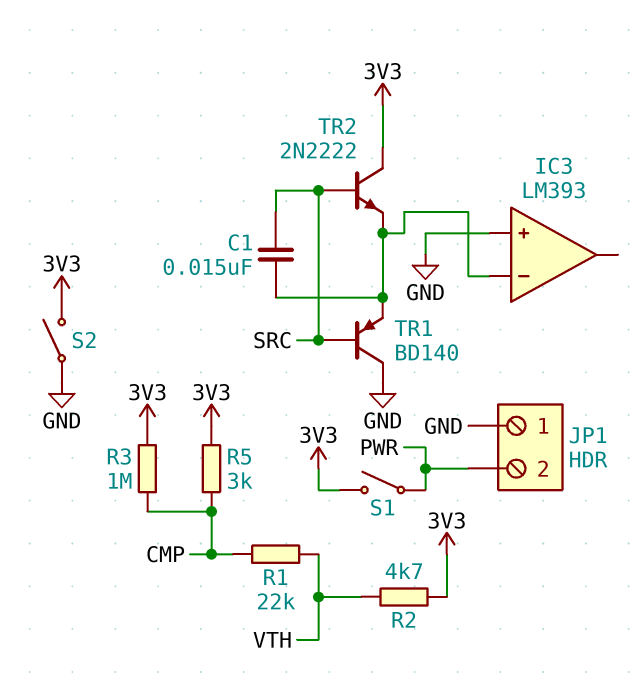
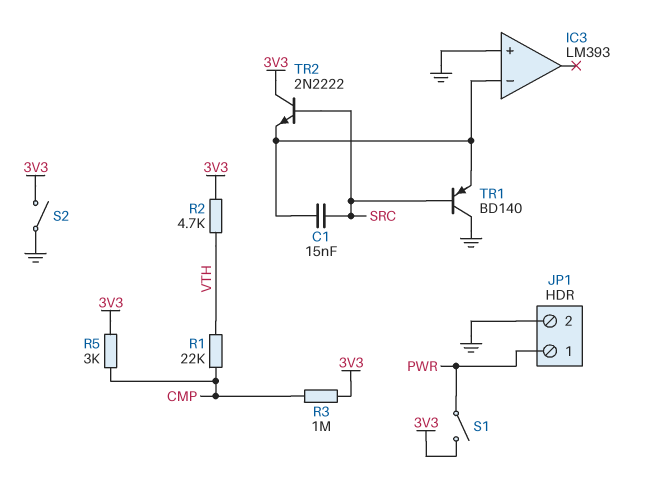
JP1 pin 1: GND -> PWR
JP1 pin 2: PWR -> GND

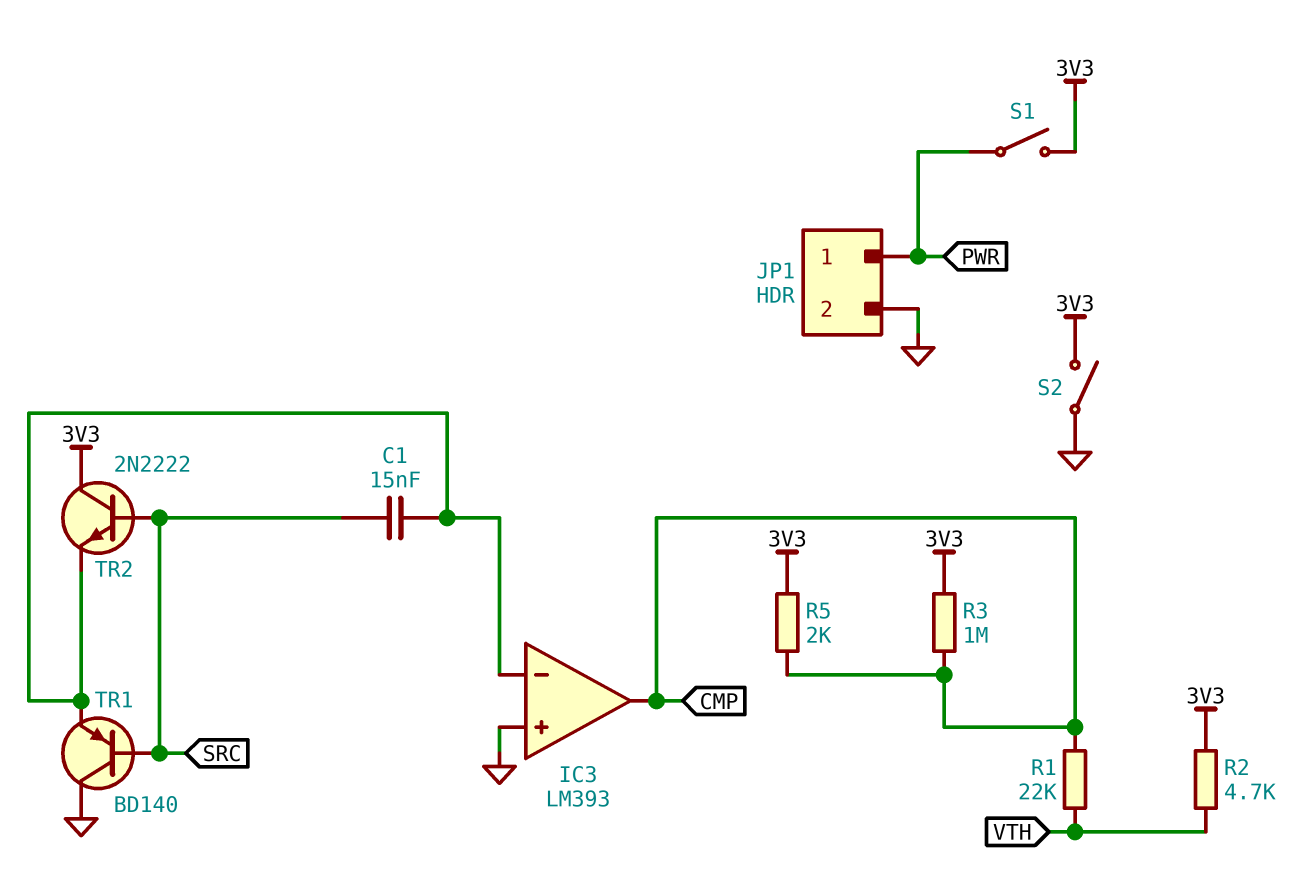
IC3 pin out: none -> CMP
R5: 3k (3V3, CMP) -> 2k (3V3, CMP)

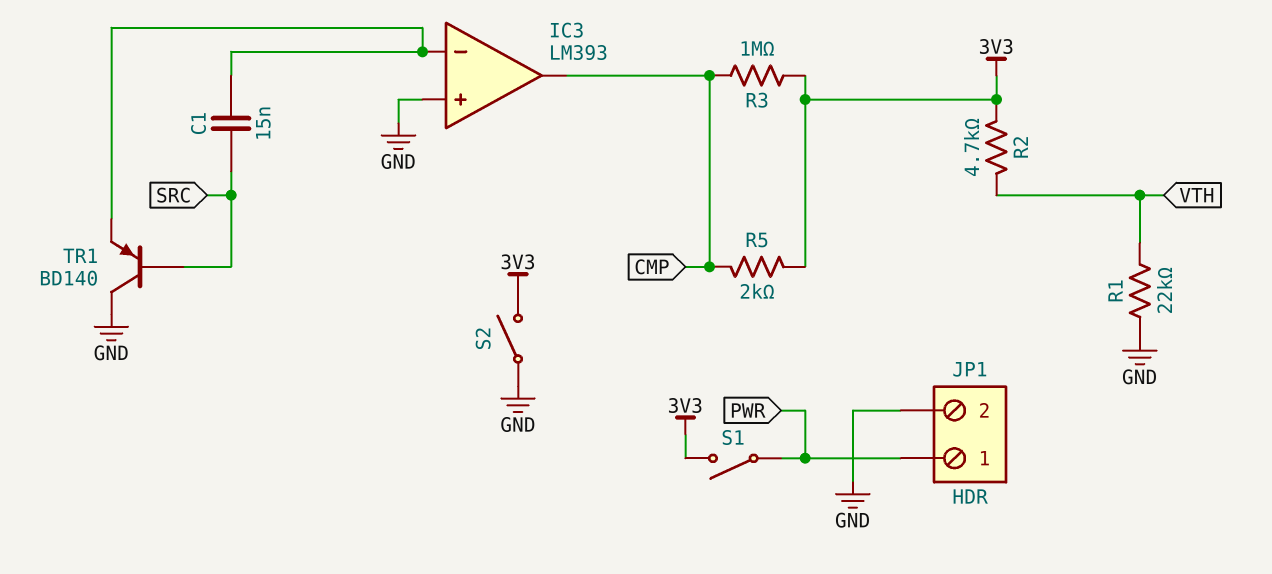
R1: 22k (CMP, VTH) -> 22k (GND, VTH)
TR2: NPN 2N2222 (B SRC, C 3V3, E IC3/in-) -> none

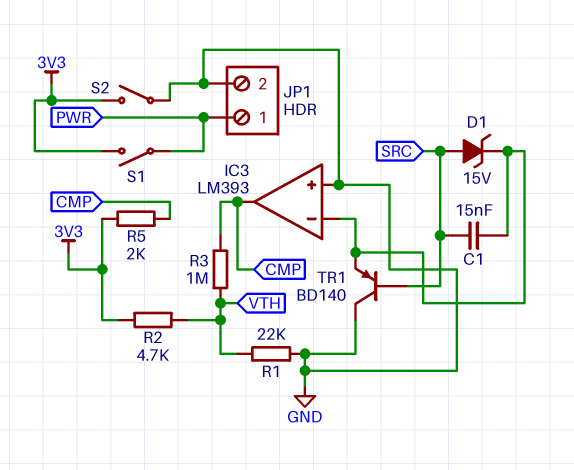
D1: none -> zener 15V (A SRC, K IC3/in-)
R3: 1M (3V3, CMP) -> 1M (CMP, VTH)

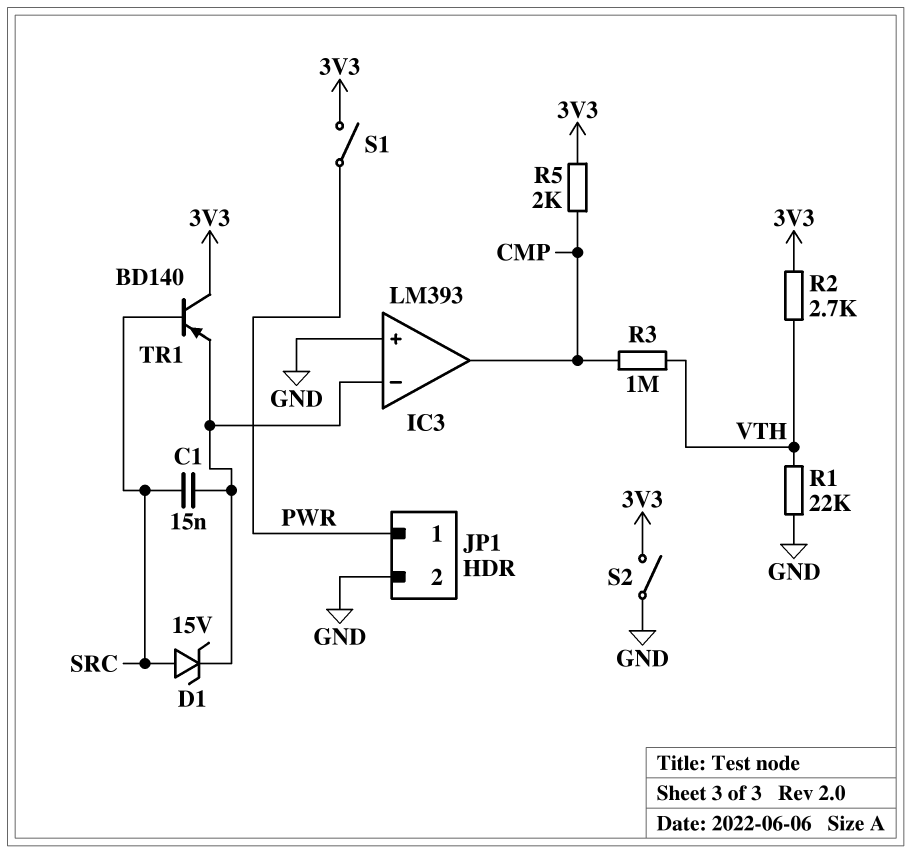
R2: 4.7k (3V3, VTH) -> 2.7k (3V3, VTH)
TR1: PNP BD140 (B SRC, C GND, E IC3/in-) -> PNP BD140 (B SRC, C 3V3, E IC3/in-)

